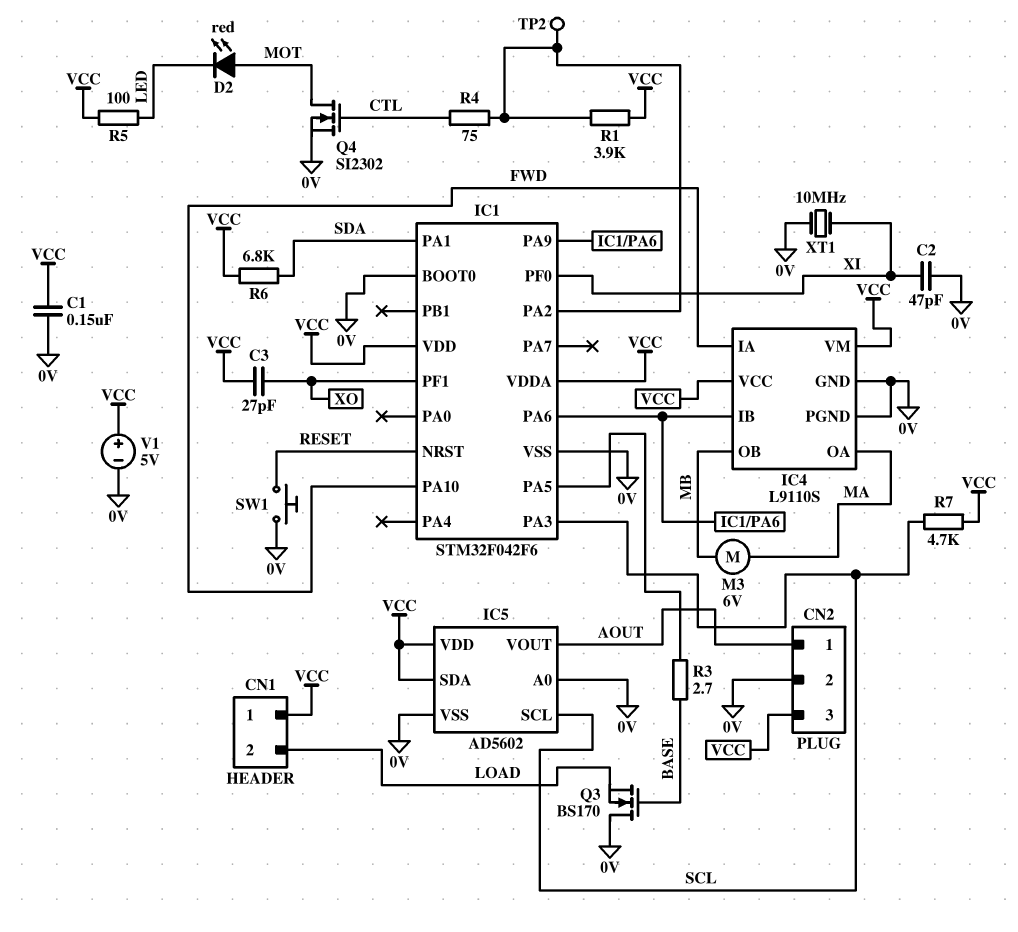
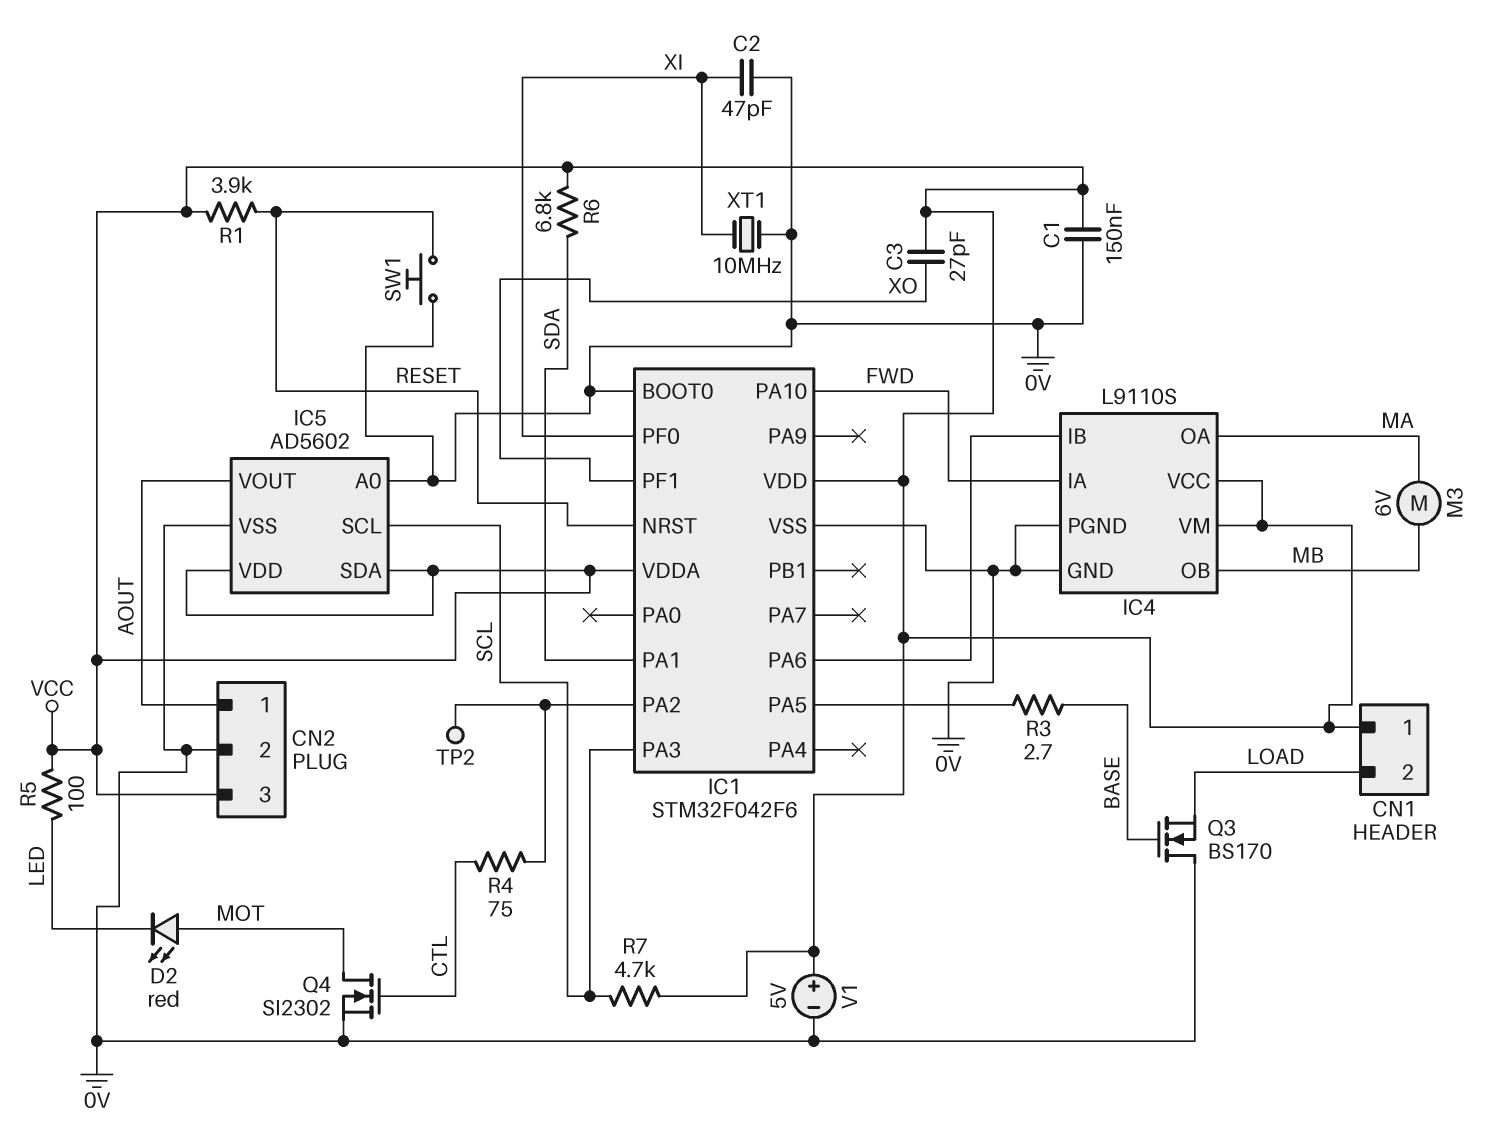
IC1 pin PA9: IC1/PA6 -> none
R1: 3.9k (IC1/PA2, VCC) -> 3.9k (RESET, VCC)

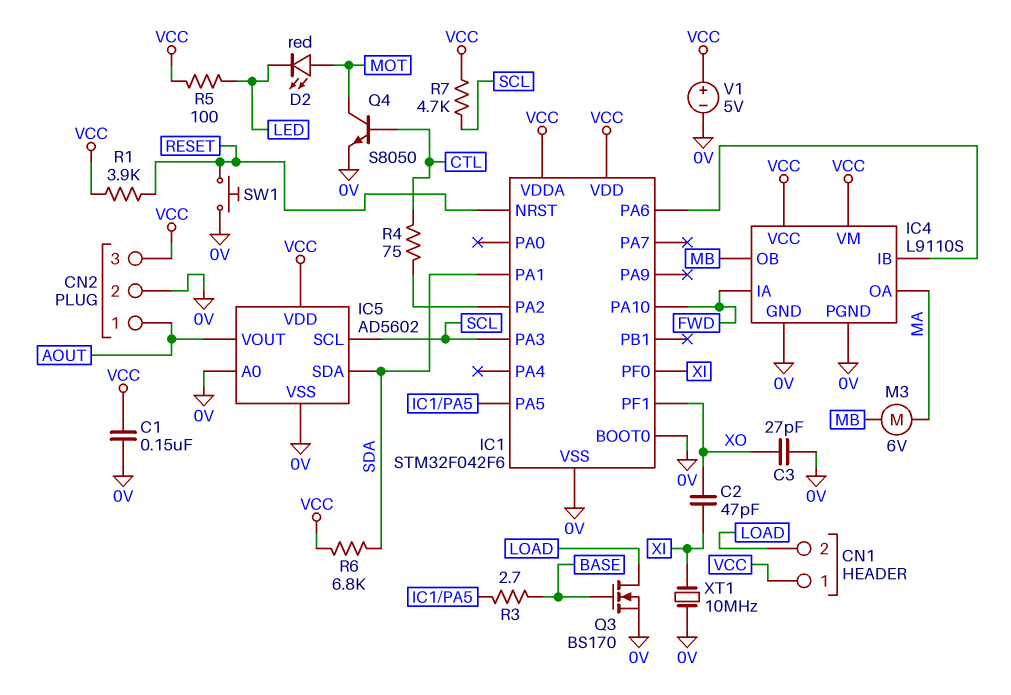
C2: 47pF (0V, XI) -> 47pF (XI, XO)
C3: 27pF (VCC, XO) -> 27pF (0V, XO)
IC5 pin SDA: VCC -> SDA
Q3: NMOS BS170 (G BASE, D 0V, S LOAD) -> NMOS BS170 (G BASE, D LOAD, S 0V)
Q4: NMOS SI2302 (G CTL, D MOT, S 0V) -> NPN S8050 (B CTL, C MOT, E 0V)
TP2: test point (IC1/PA2) -> none

